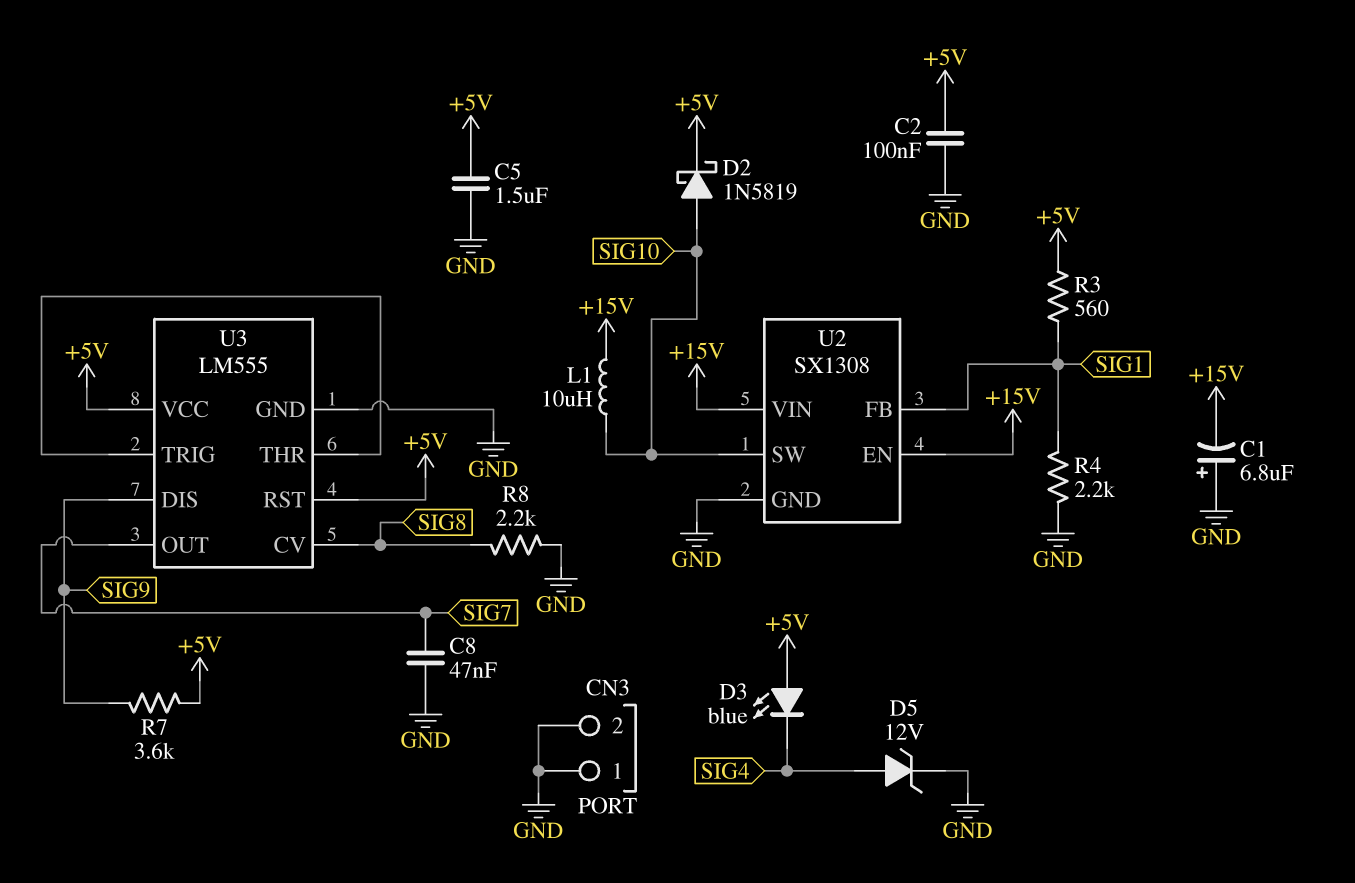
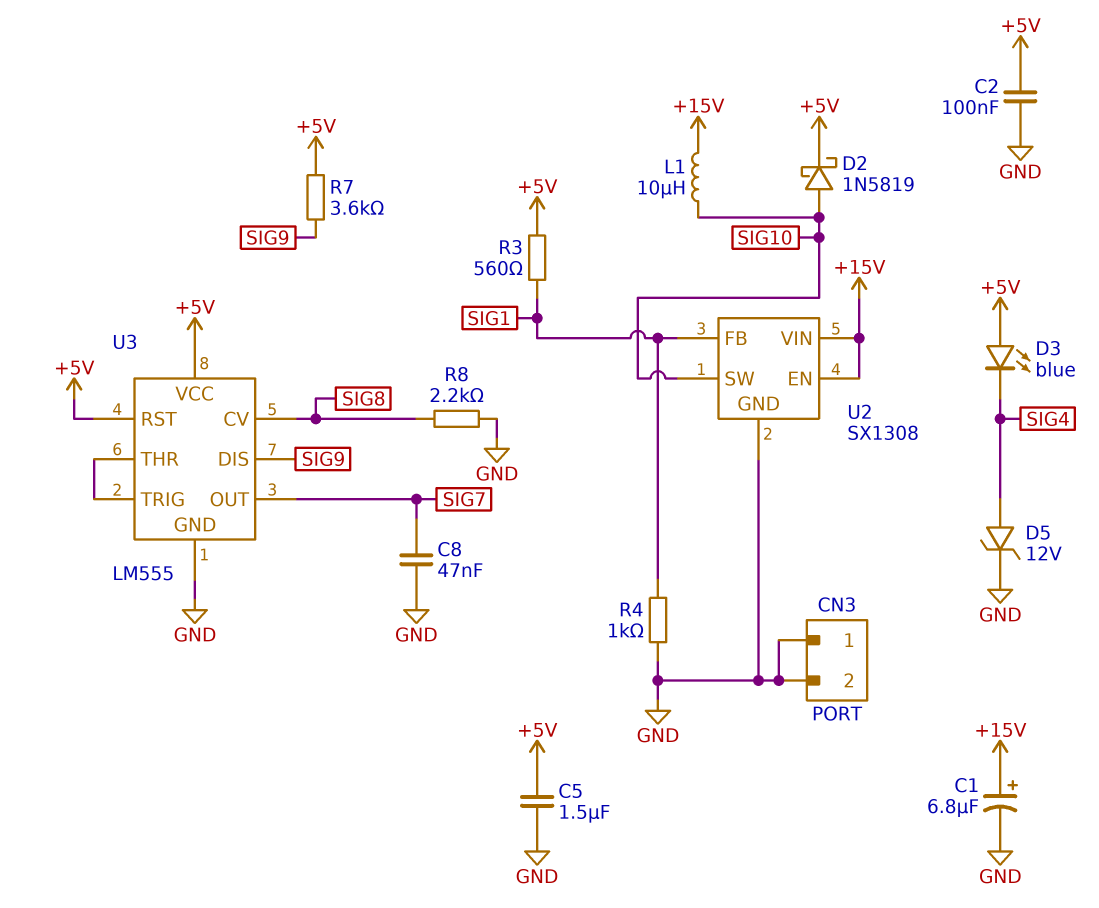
C1: 6.8uF (plus GND, minus +15V) -> 6.8uF (plus +15V, minus GND)
R4: 2.2k (GND, SIG1) -> 1k (GND, SIG1)

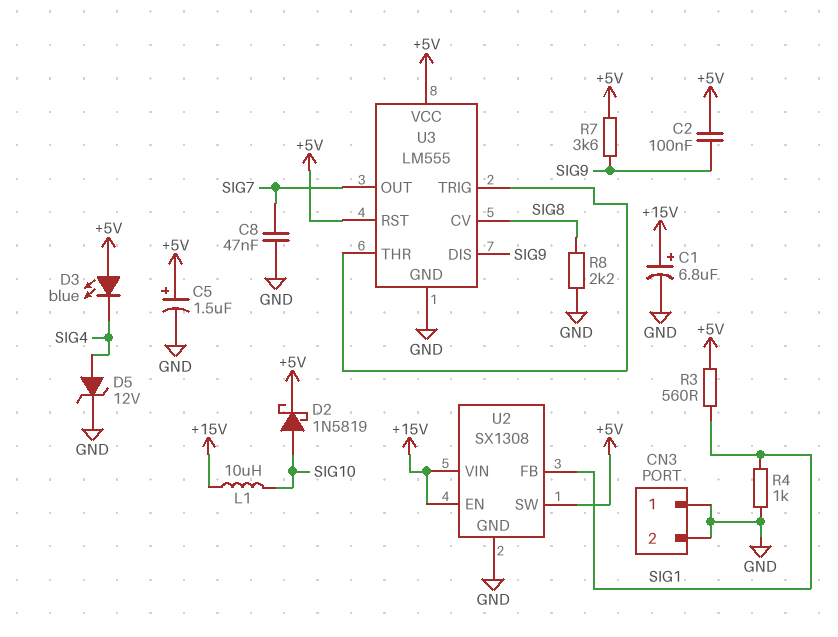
C2: 100nF (+5V, GND) -> 100nF (+5V, SIG9)
C5: 1.5uF (+5V, GND) -> 1.5uF (plus +5V, minus GND)
U2 pin SW: SIG10 -> +5V

